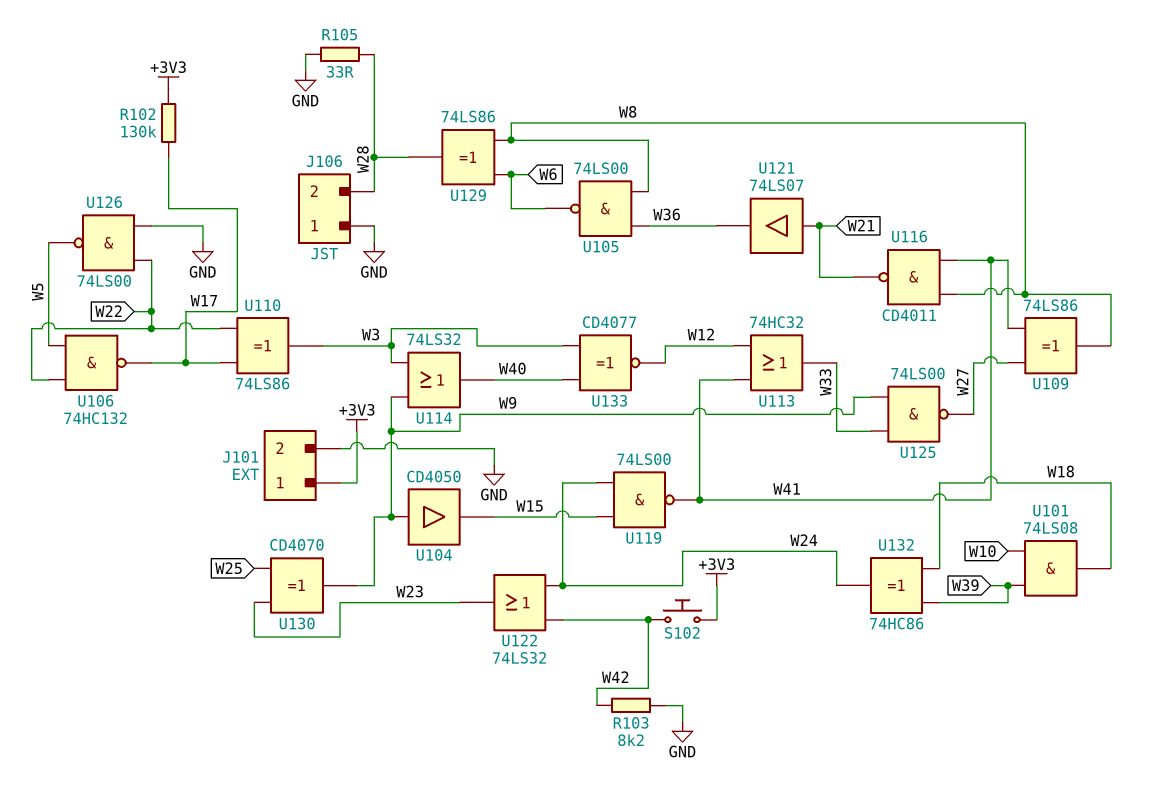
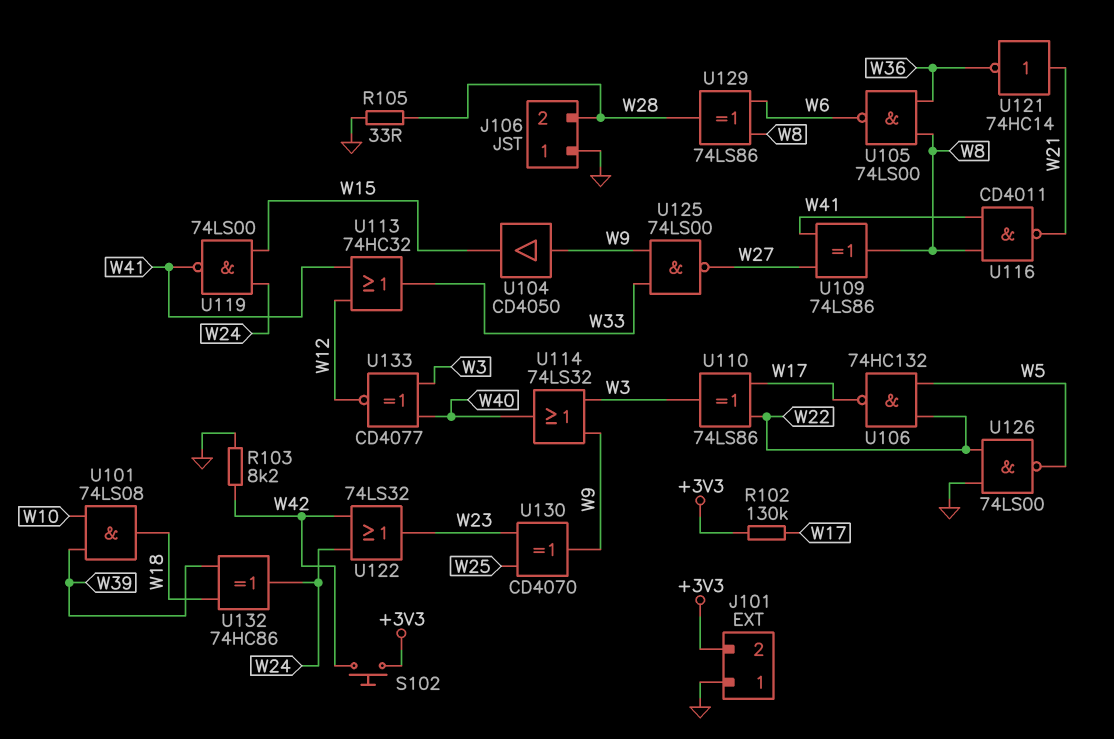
J101 pin 1: +3V3 -> GND
J101 pin 2: GND -> +3V3
U121: buffer 74LS07 (in W21, out W36) -> NOT 74HC14 (in W21, out W36)

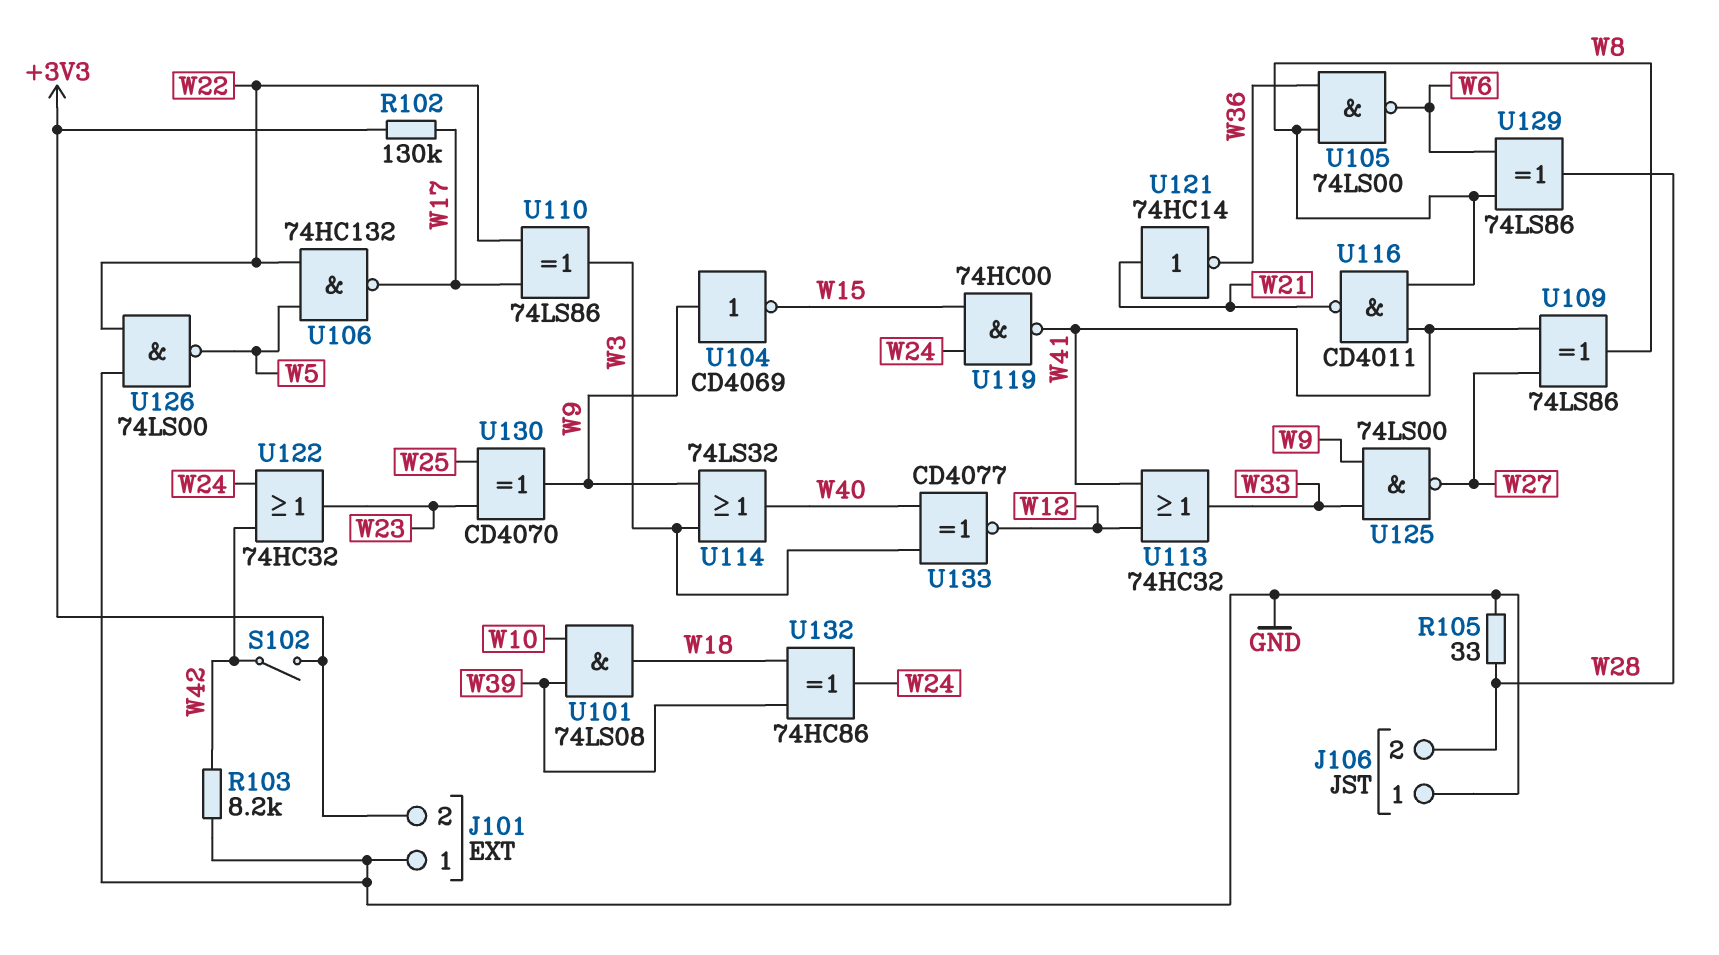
S102: button (+3V3, W42) -> switch (+3V3, W42)
U104: buffer CD4050 (in W9, out W15) -> NOT CD4069 (in W9, out W15)
U119: NAND 74LS00 (in W15, in W24, out W41) -> NAND 74HC00 (in W15, in W24, out W41)
U122: OR 74LS32 (in W24, in W42, out W23) -> OR 74HC32 (in W24, in W42, out W23)

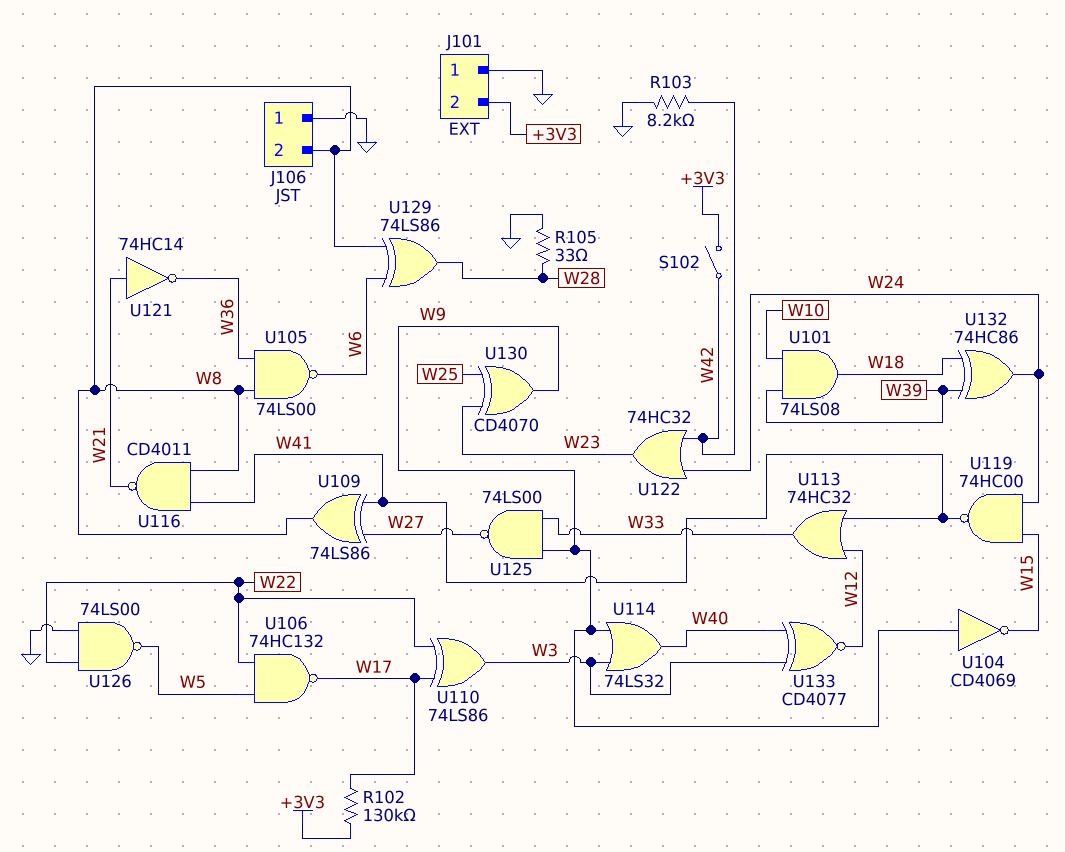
J106 pin 2: W28 -> W8

